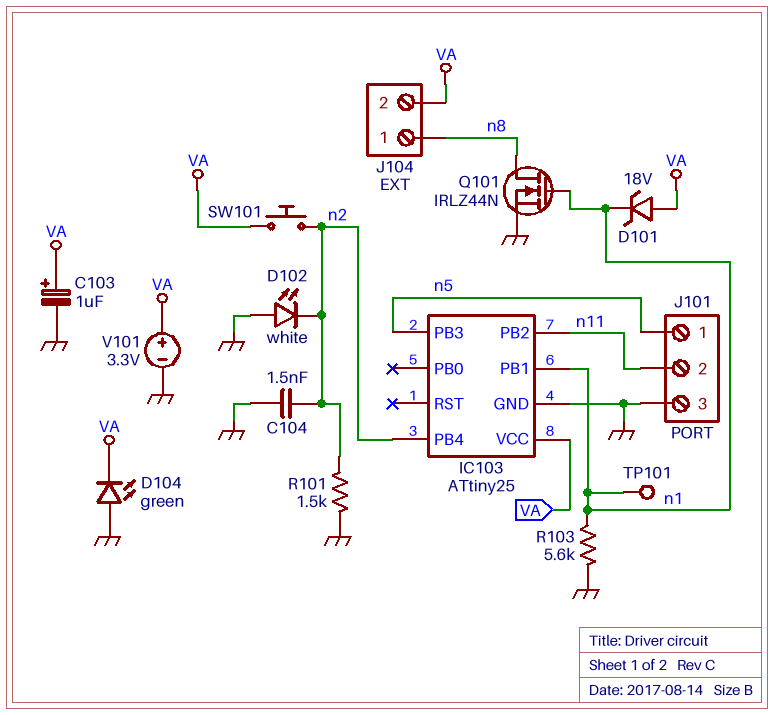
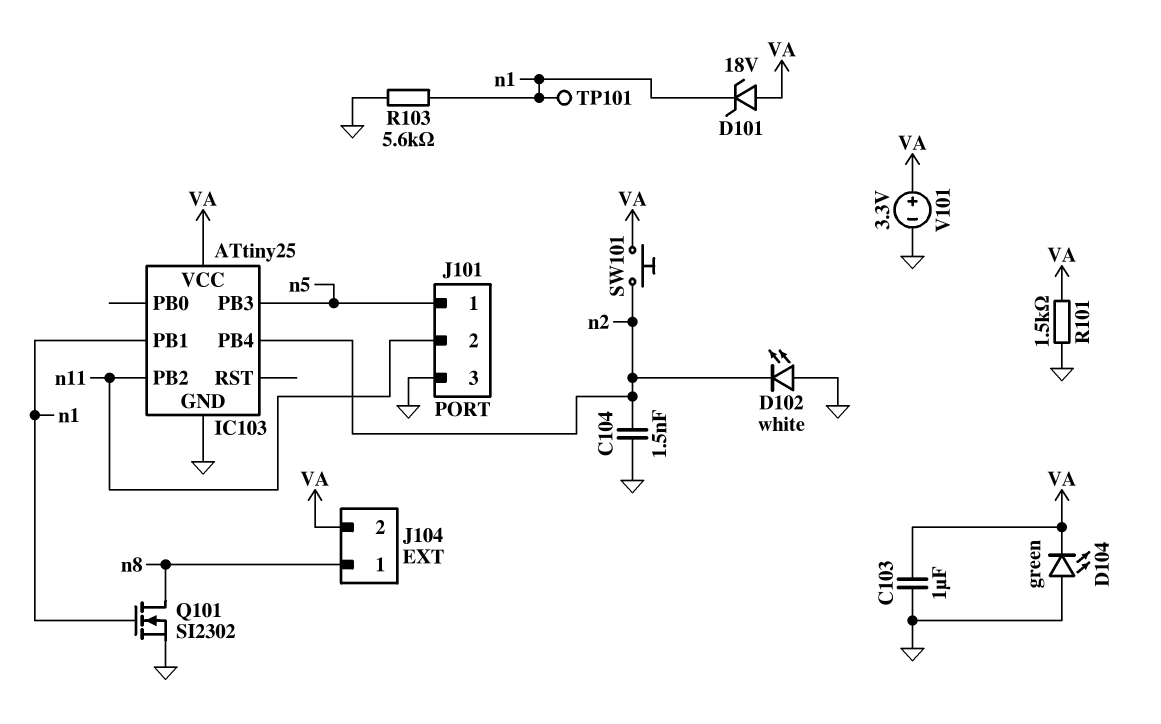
C103: 1uF (plus VA, minus GND) -> 1uF (GND, VA)
Q101: NMOS IRLZ44N (G n1, D n8, S GND) -> NMOS SI2302 (G n1, D n8, S GND)
R101: 1.5k (GND, n2) -> 1.5k (GND, VA)

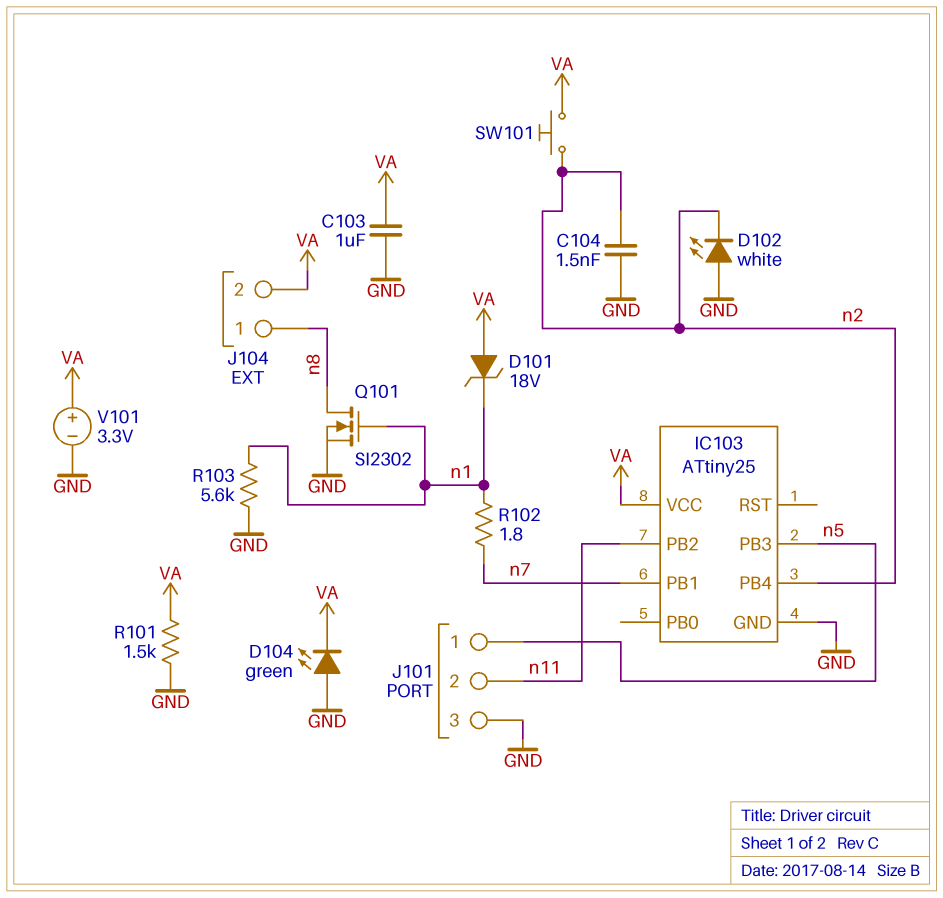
IC103 pin PB1: n1 -> n7
R102: none -> 1.8 (n1, n7)
TP101: test point (n1) -> none

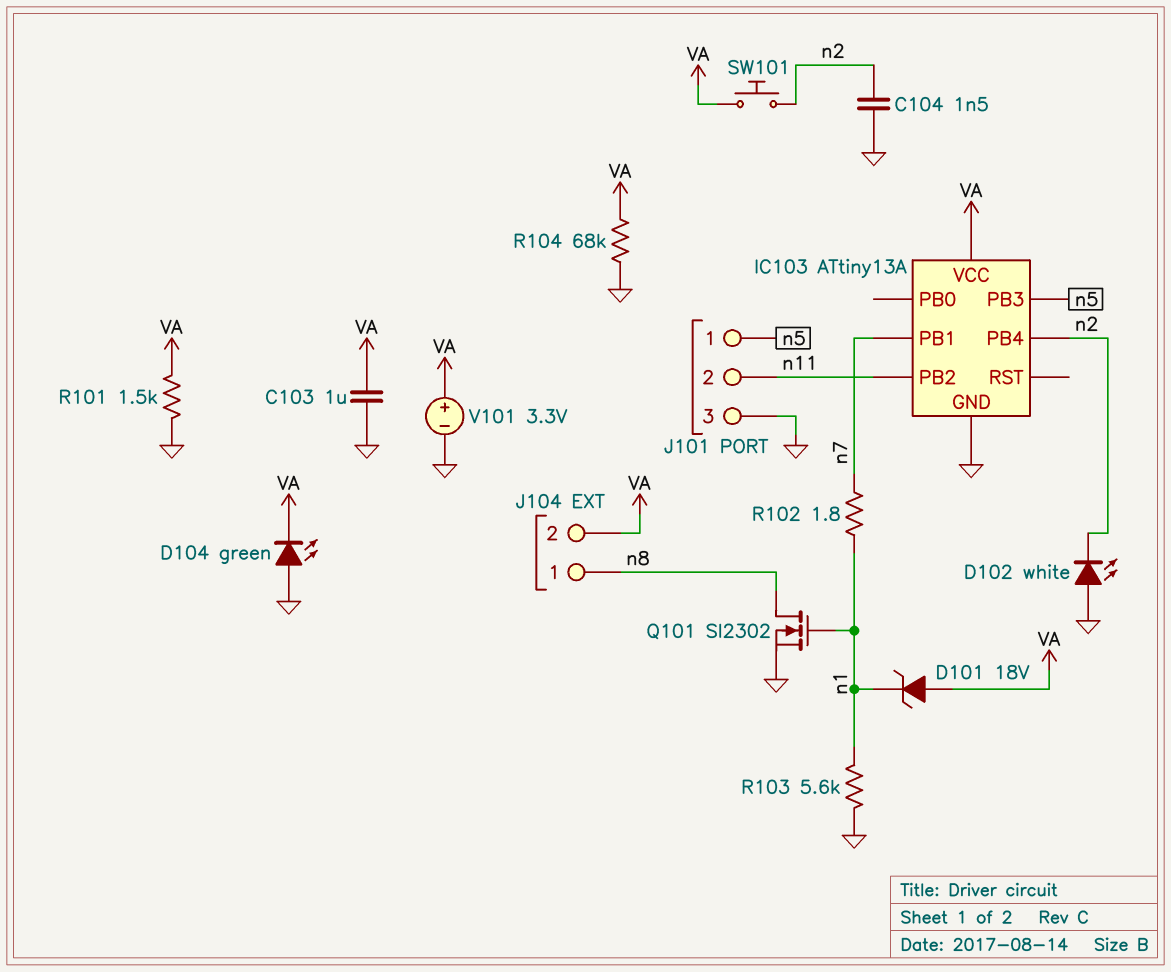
IC103: ATtiny25 -> ATtiny13A
R104: none -> 68k (GND, VA)

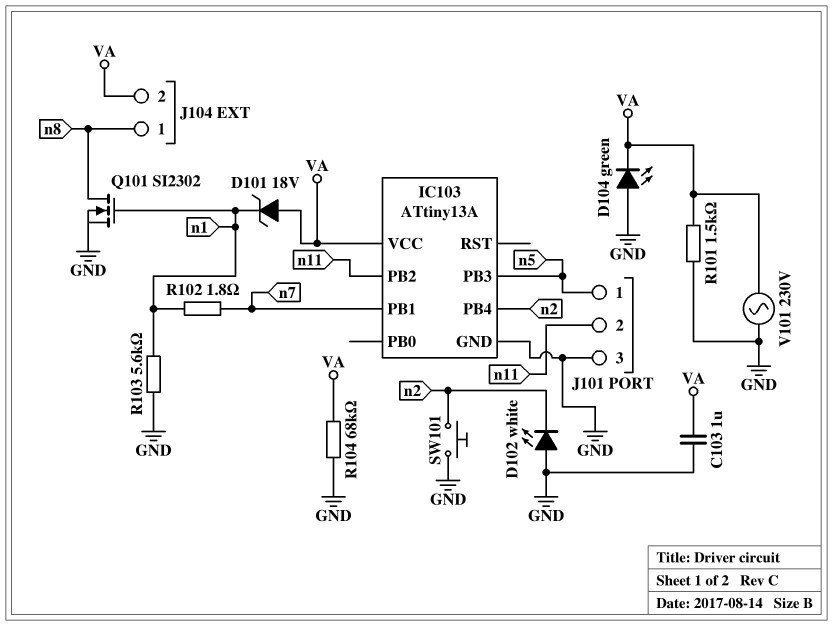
C104: 1.5nF (GND, n2) -> none
SW101: button (VA, n2) -> button (GND, n2)
V101: 3.3V (plus VA, minus GND) -> AC 230V (GND, VA)

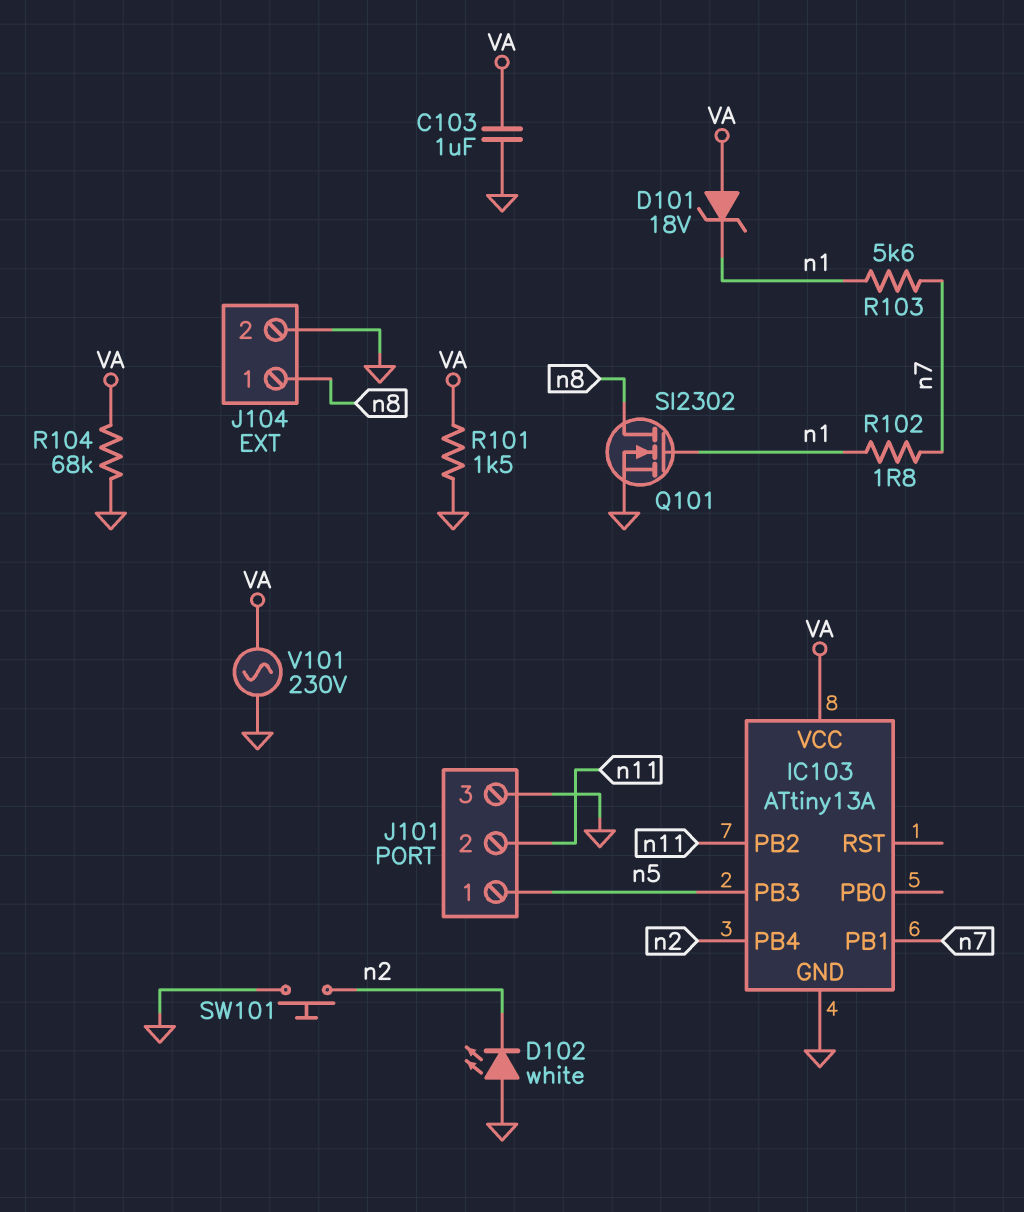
D104: LED green (A GND, K VA) -> none
J104 pin 2: VA -> GND
R103: 5.6k (GND, n1) -> 5.6k (n1, n7)

